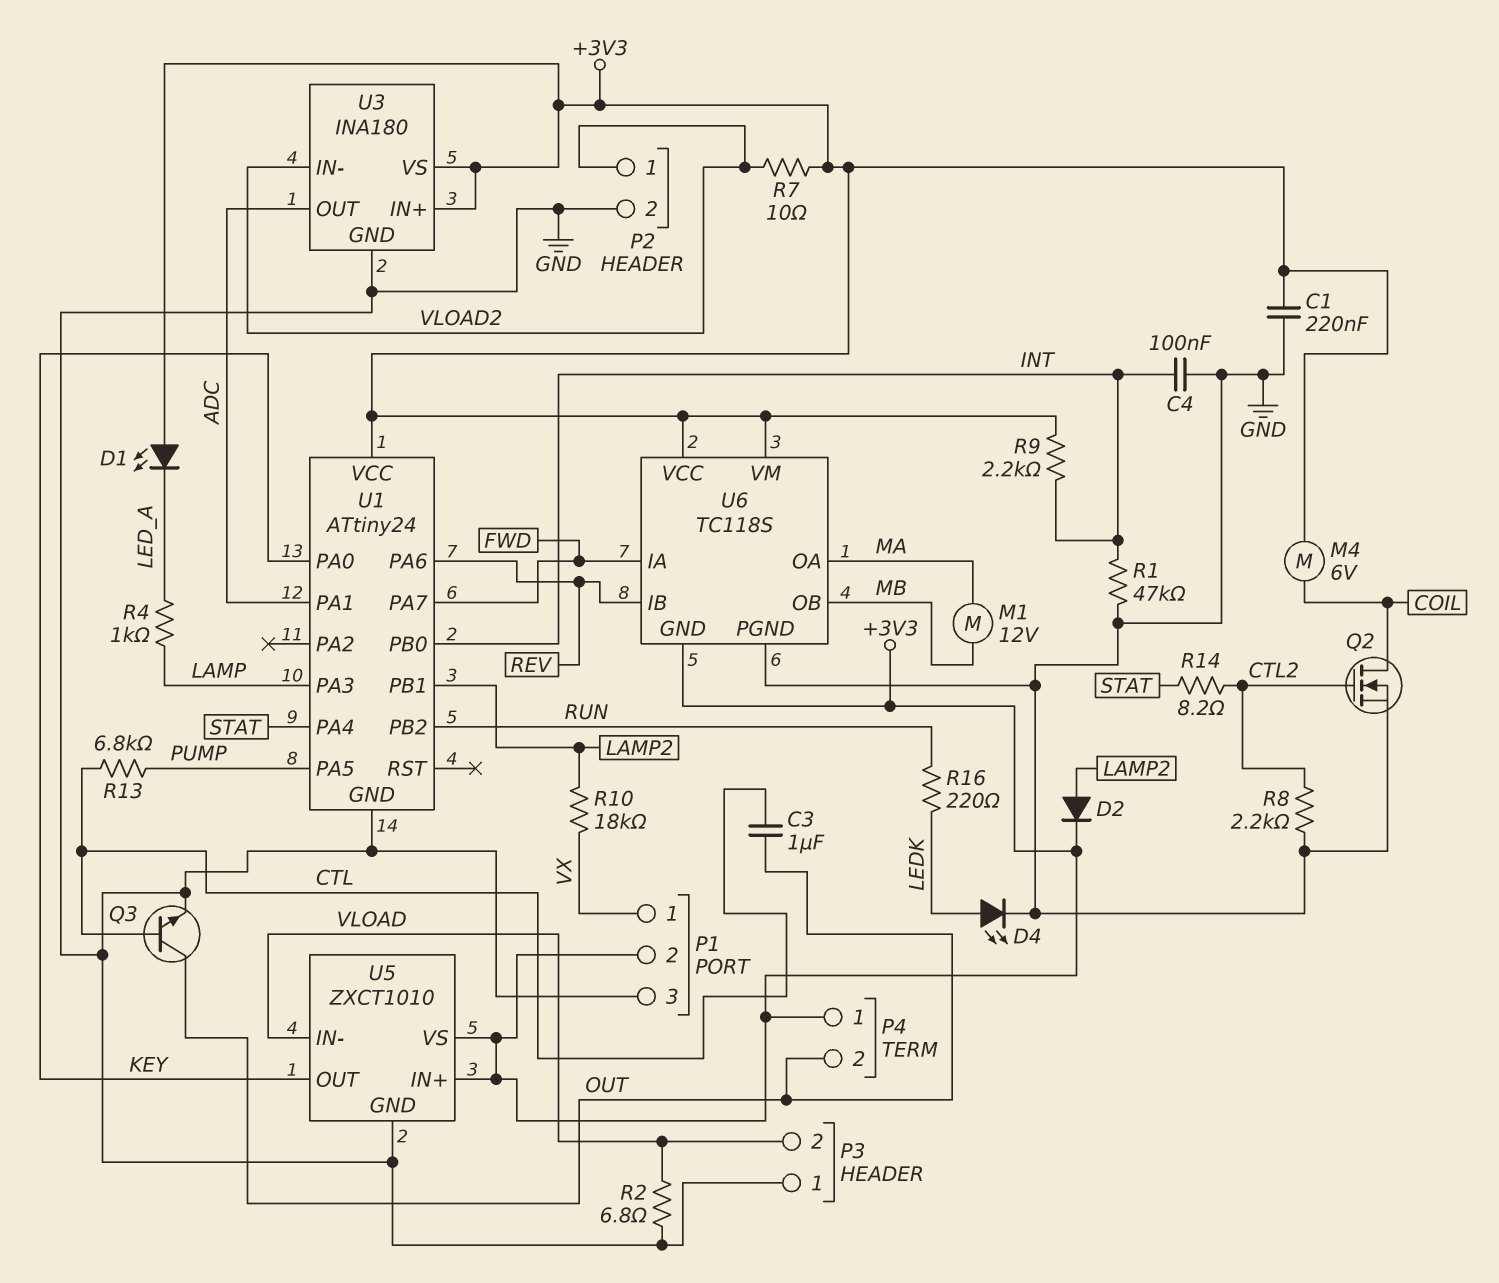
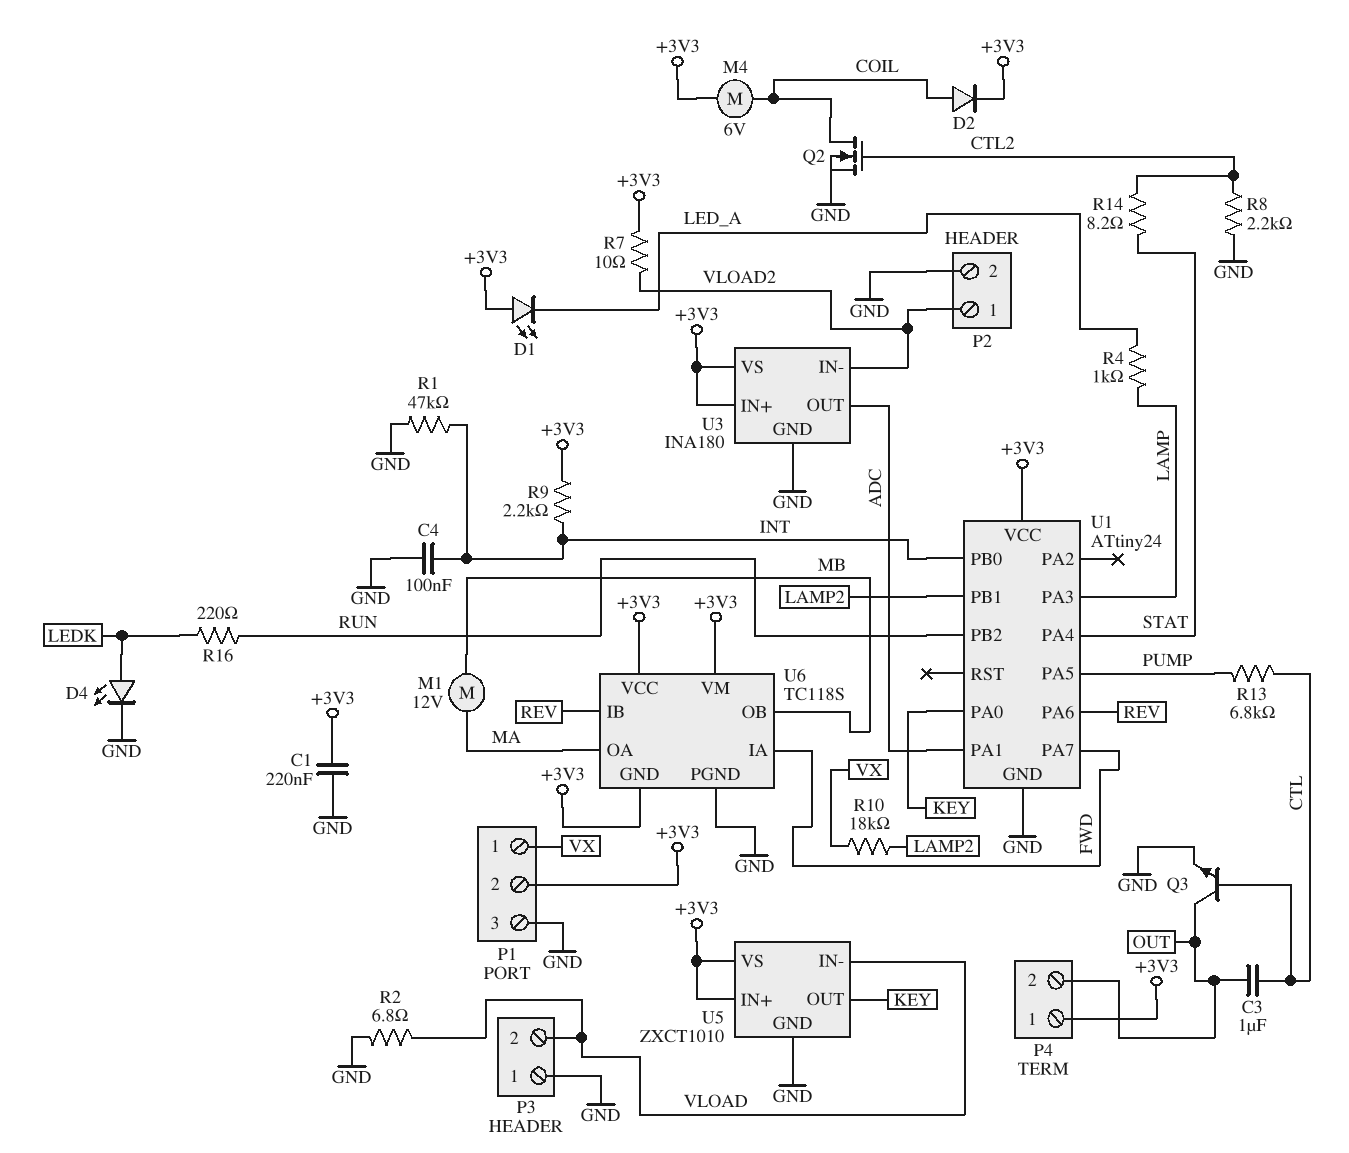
D2: diode (A LAMP2, K +3V3) -> diode (A COIL, K +3V3)

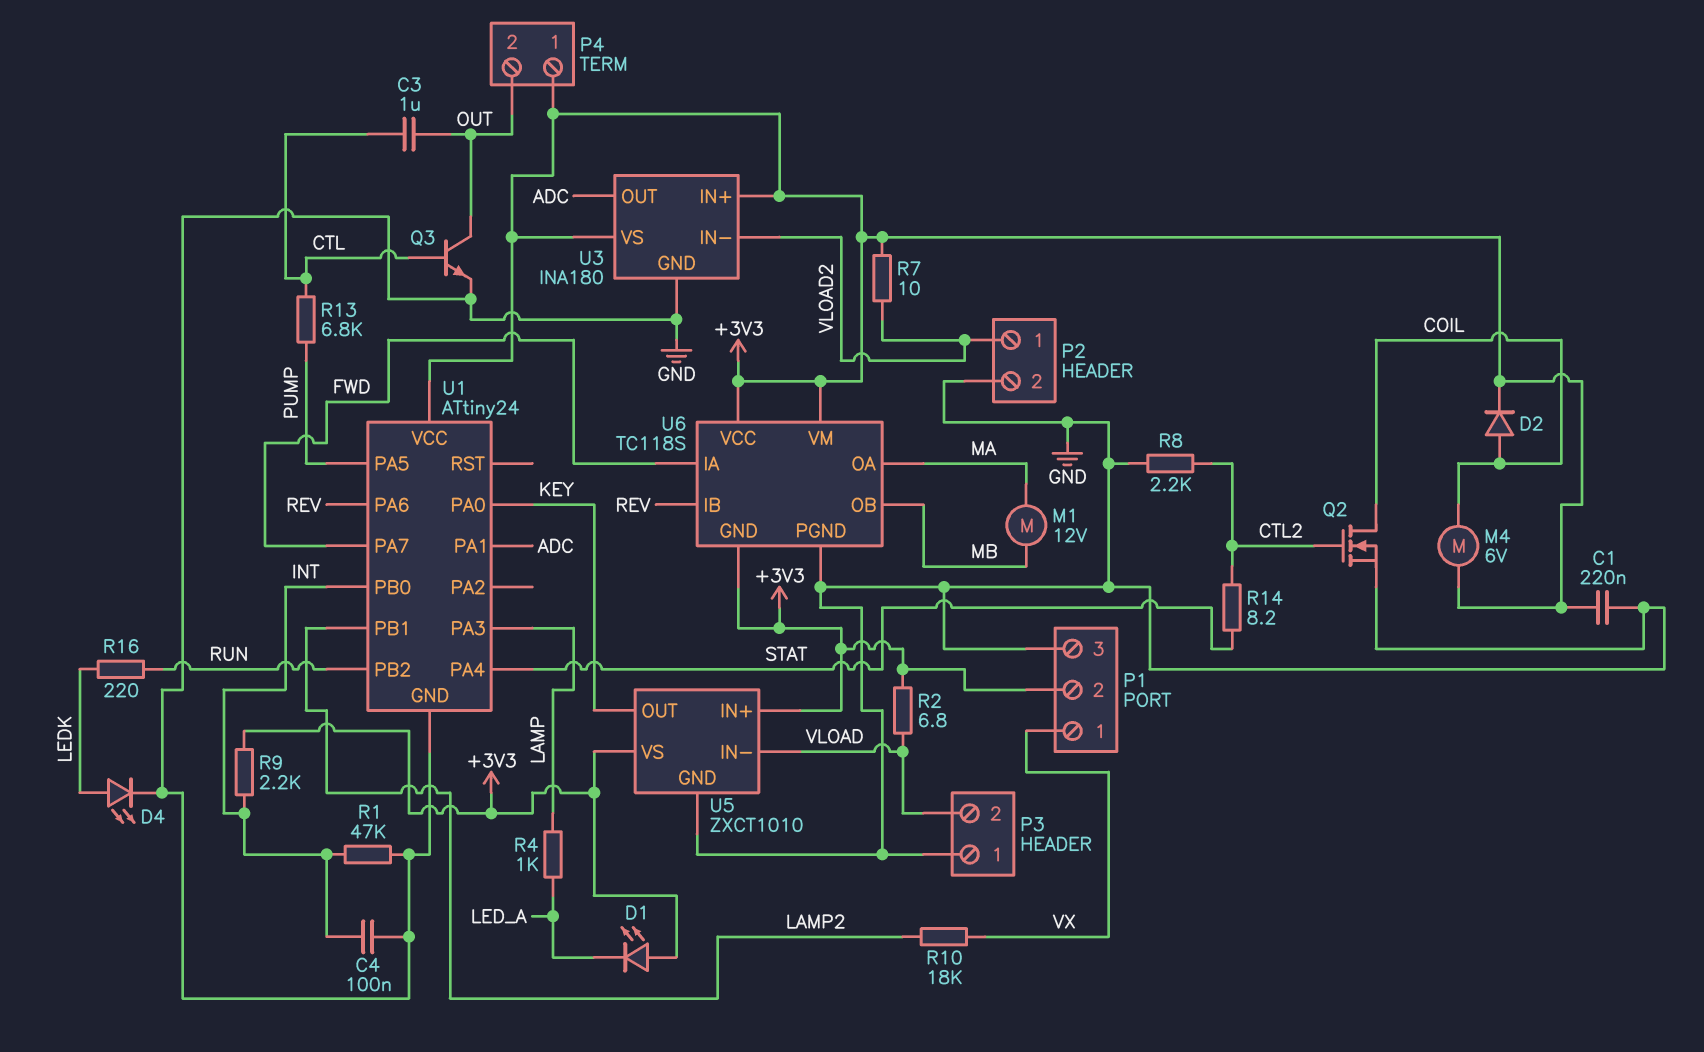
R2: 6.8 (GND, VLOAD) -> 6.8 (+3V3, VLOAD)

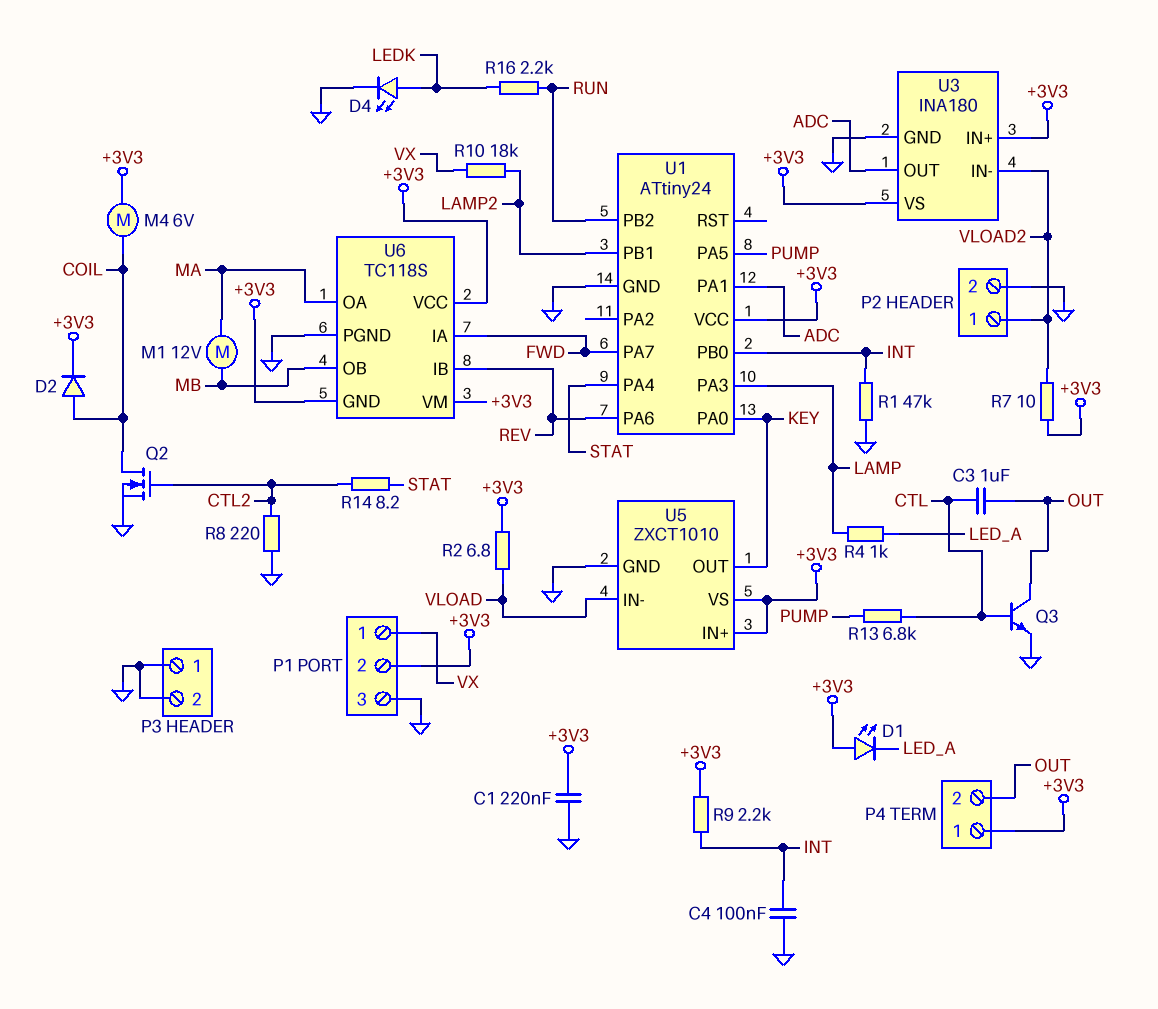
P3 pin 2: VLOAD -> GND
R8: 2.2k (CTL2, GND) -> 220 (CTL2, GND)
R16: 220 (LEDK, RUN) -> 2.2k (LEDK, RUN)

